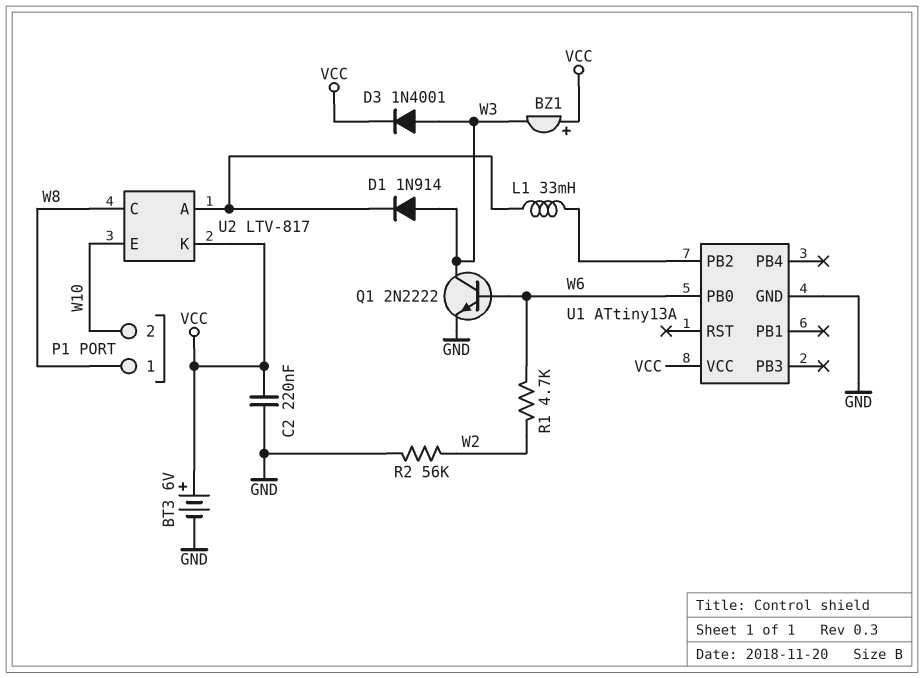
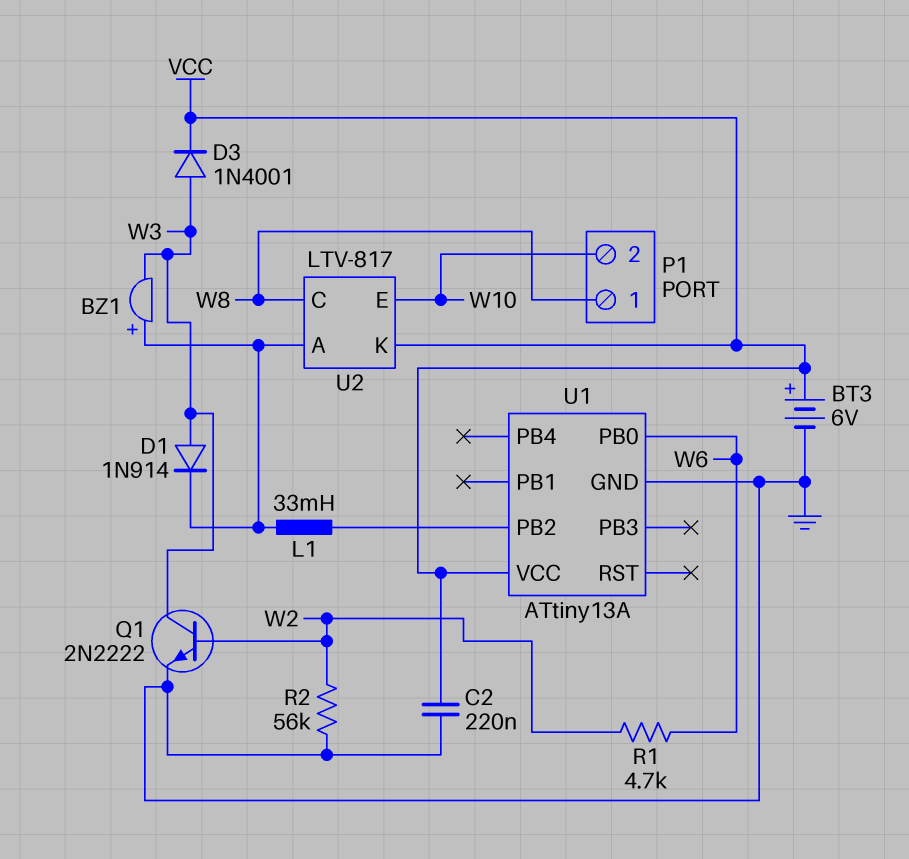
BZ1: buzzer (plus VCC, minus W3) -> buzzer (plus U2/A, minus W3)
Q1: NPN 2N2222 (B W6, C W3, E GND) -> NPN 2N2222 (B W2, C W3, E GND)

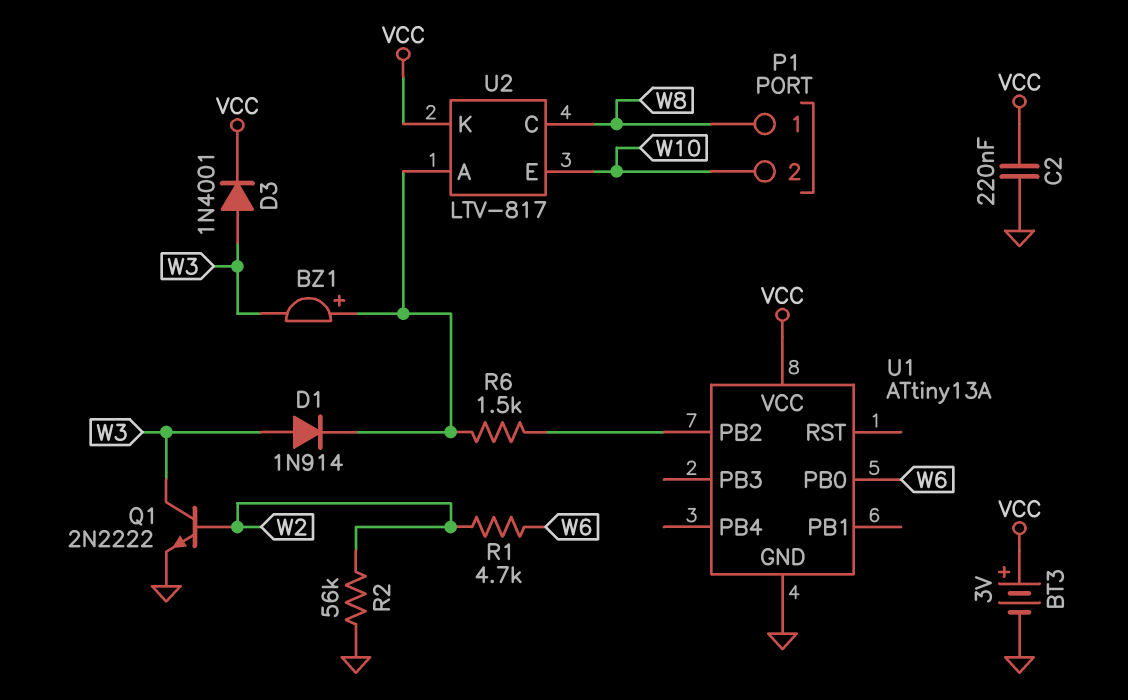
BT3: 6V (plus VCC, minus GND) -> 3V (plus VCC, minus GND)
L1: 33mH (U1/PB2, U2/A) -> none
R6: none -> 1.5k (U1/PB2, U2/A)

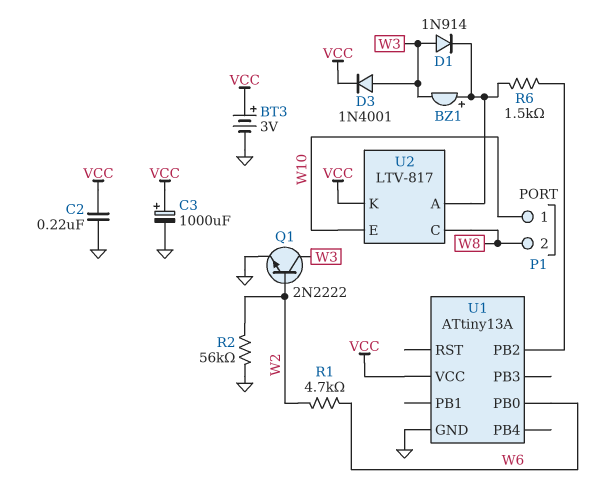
C3: none -> 1000uF (plus VCC, minus GND)
P1 pin 1: W8 -> W10
P1 pin 2: W10 -> W8

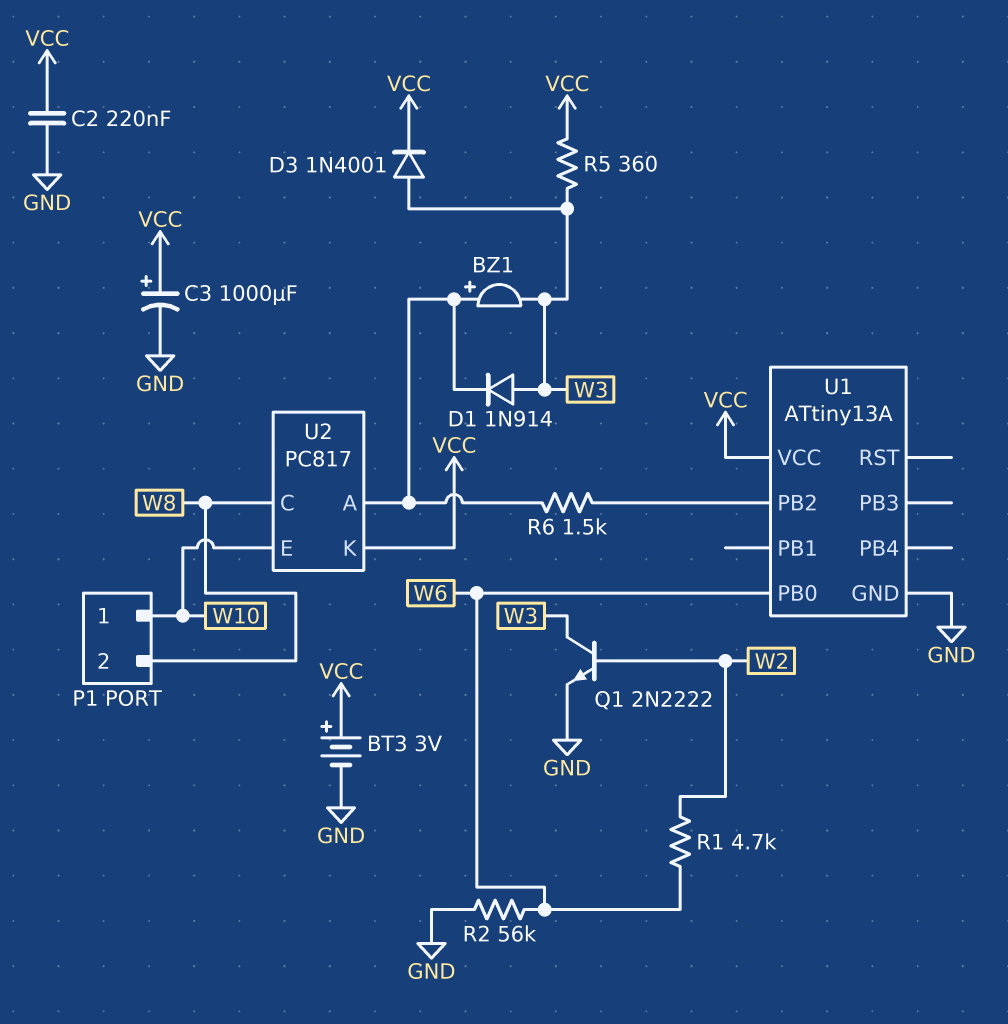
R2: 56k (GND, W2) -> 56k (GND, W6)
R5: none -> 360 (VCC, W3)
U2: LTV-817 -> PC817

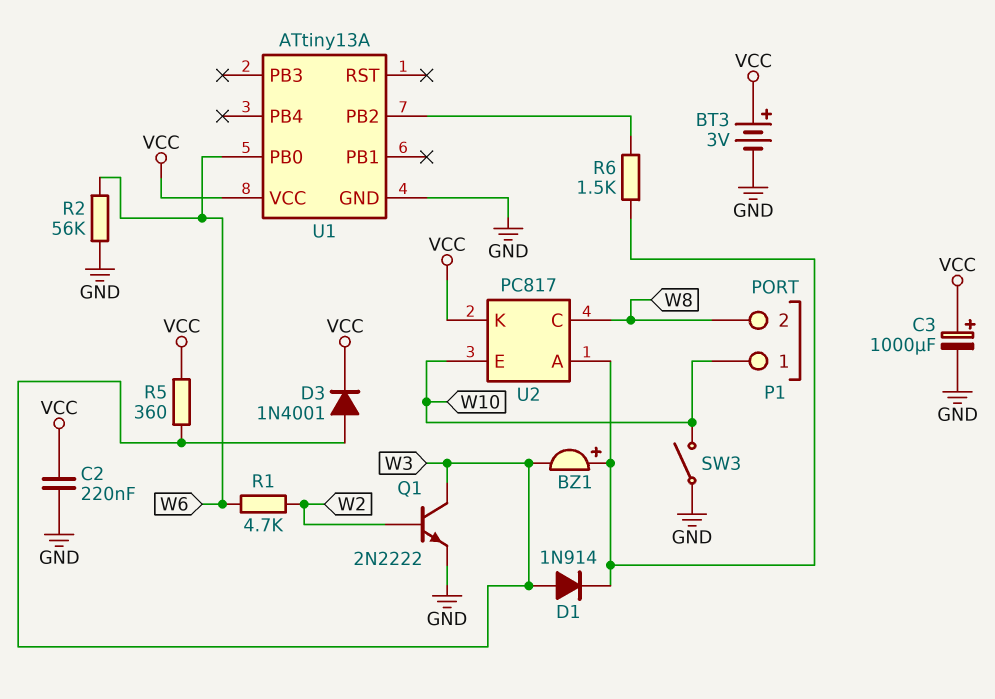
SW3: none -> switch (GND, W10)

